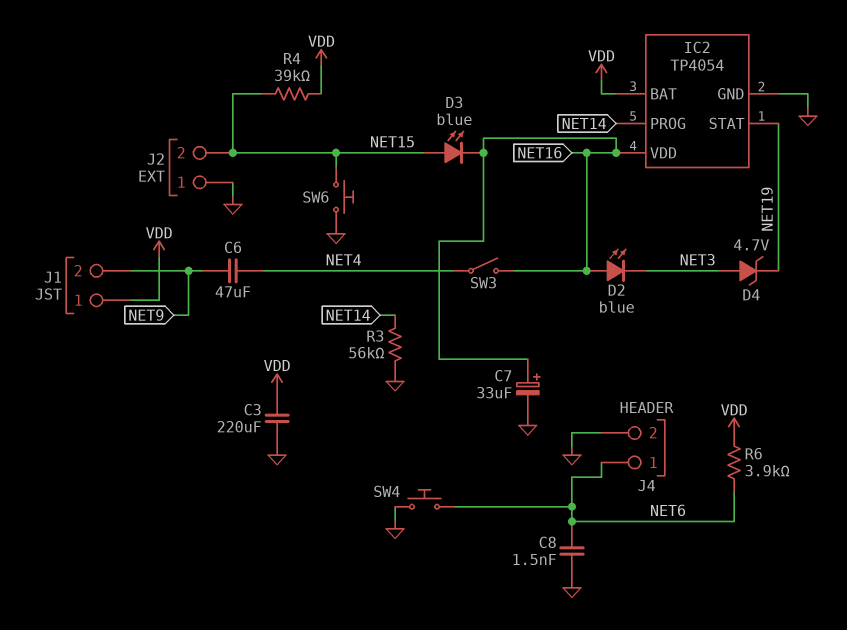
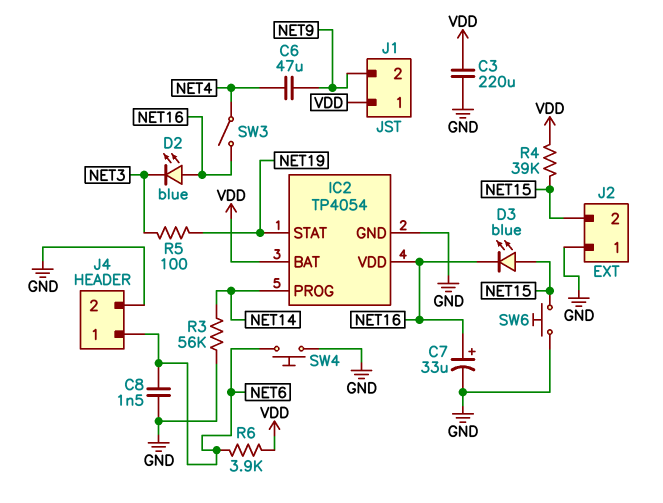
D4: zener 4.7V (A NET3, K NET19) -> none
R5: none -> 100 (NET3, NET19)

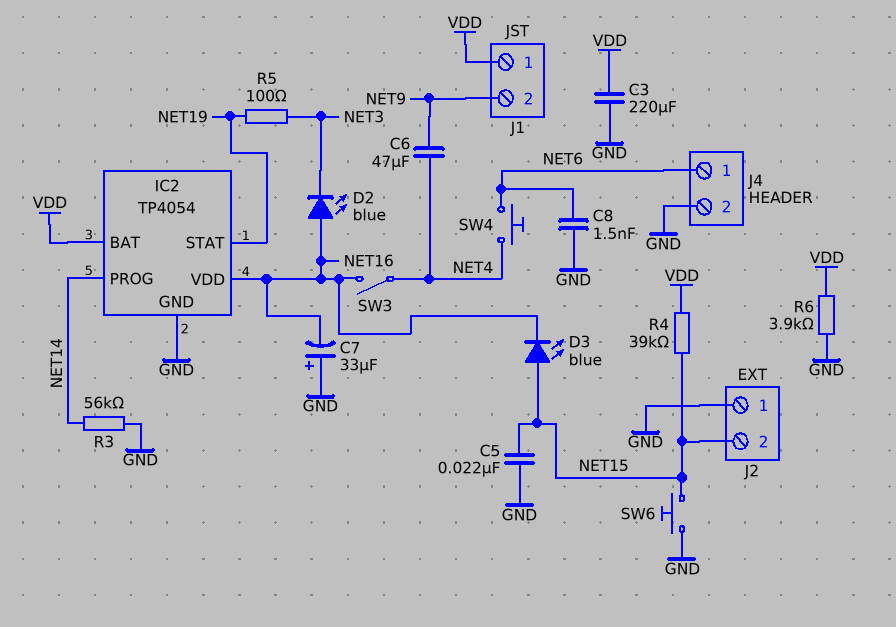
C5: none -> 22nF (GND, NET15)
C7: 33uF (plus NET16, minus GND) -> 33uF (plus GND, minus NET16)
R6: 3.9k (NET6, VDD) -> 3.9k (GND, VDD)
SW4: button (GND, NET6) -> button (NET4, NET6)

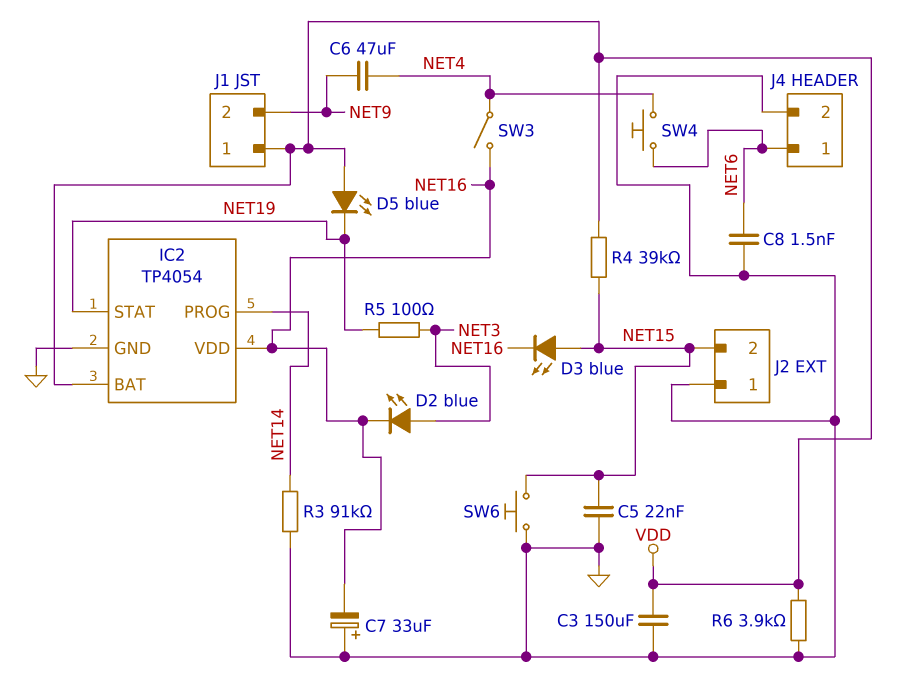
C3: 220uF (GND, VDD) -> 150uF (GND, VDD)
D2: LED blue (A NET16, K NET3) -> LED blue (A NET3, K NET16)
D5: none -> LED blue (A VDD, K NET19)
R3: 56k (GND, NET14) -> 91k (GND, NET14)

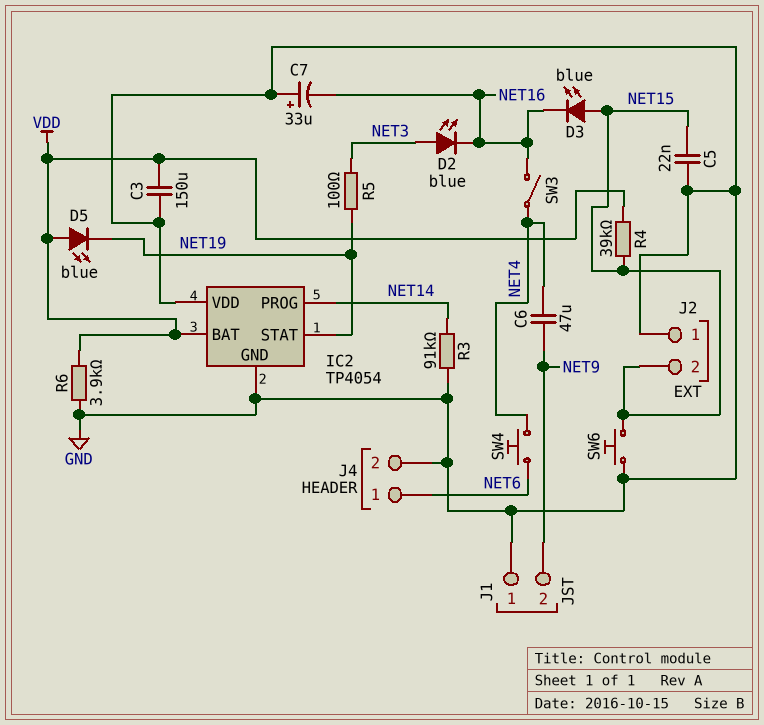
C8: 1.5nF (GND, NET6) -> none
IC2 pin VDD: NET16 -> GND
J1 pin 1: VDD -> GND

